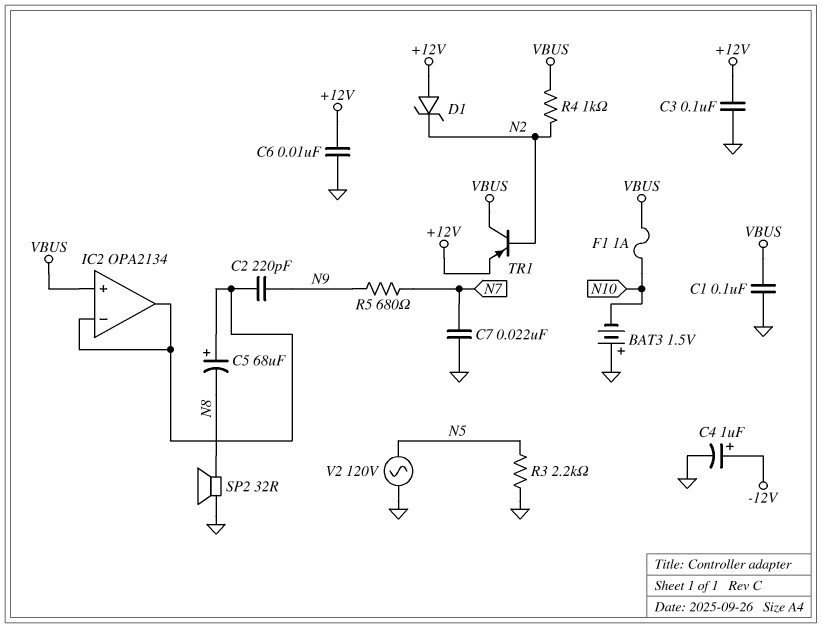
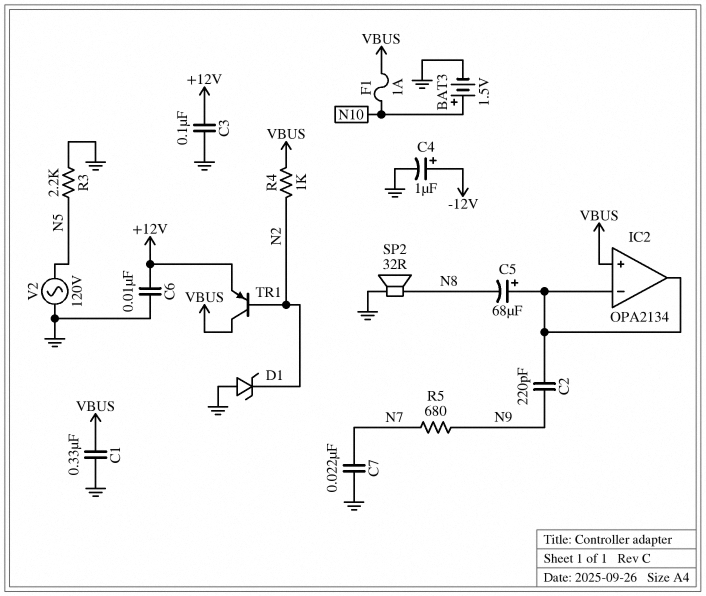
BAT3: 1.5V (plus GND, minus N10) -> 1.5V (plus N10, minus GND)
C1: 100nF (GND, VBUS) -> 330nF (GND, VBUS)
D1: zener (A +12V, K N2) -> zener (A GND, K N2)

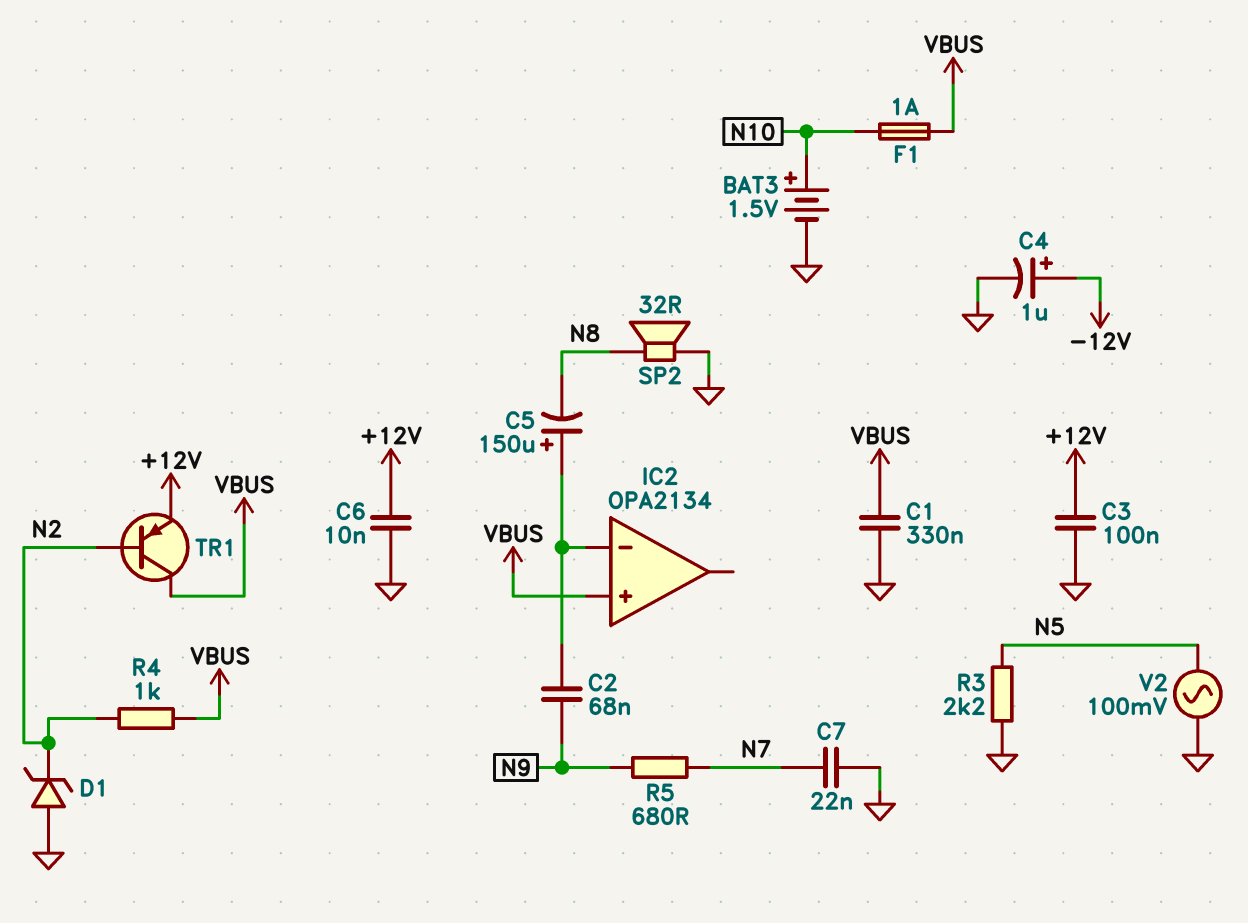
C2: 220pF (IC2/in-, N9) -> 68nF (IC2/in-, N9)
C5: 68uF (plus IC2/in-, minus N8) -> 150uF (plus IC2/in-, minus N8)
IC2 pin out: IC2/in- -> none
V2: AC 120V (GND, N5) -> AC 100mV (GND, N5)

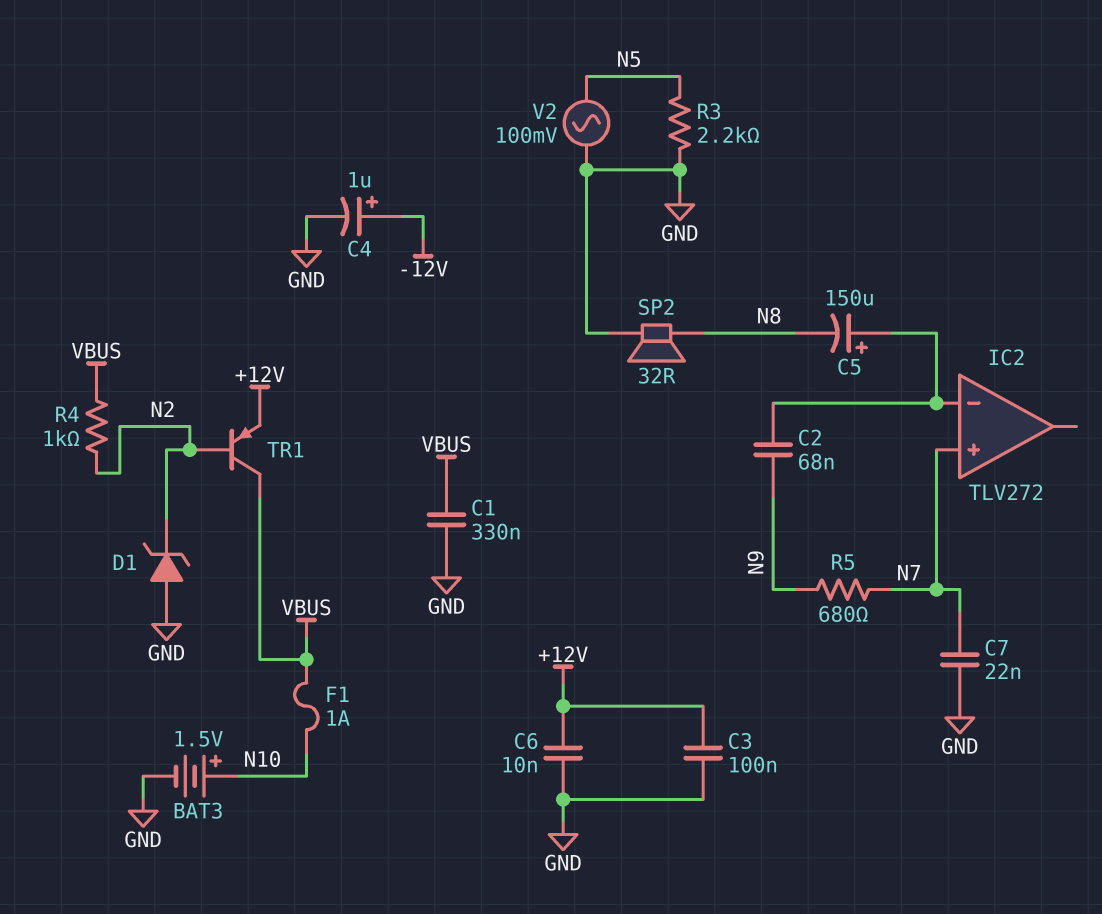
IC2: OPA2134 -> TLV272
IC2 pin in+: VBUS -> N7

